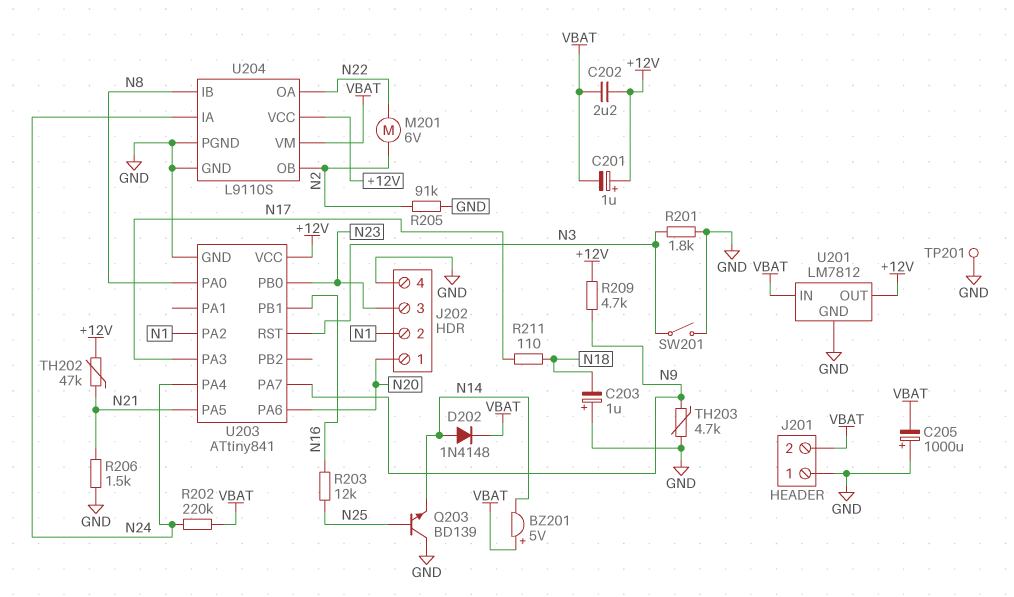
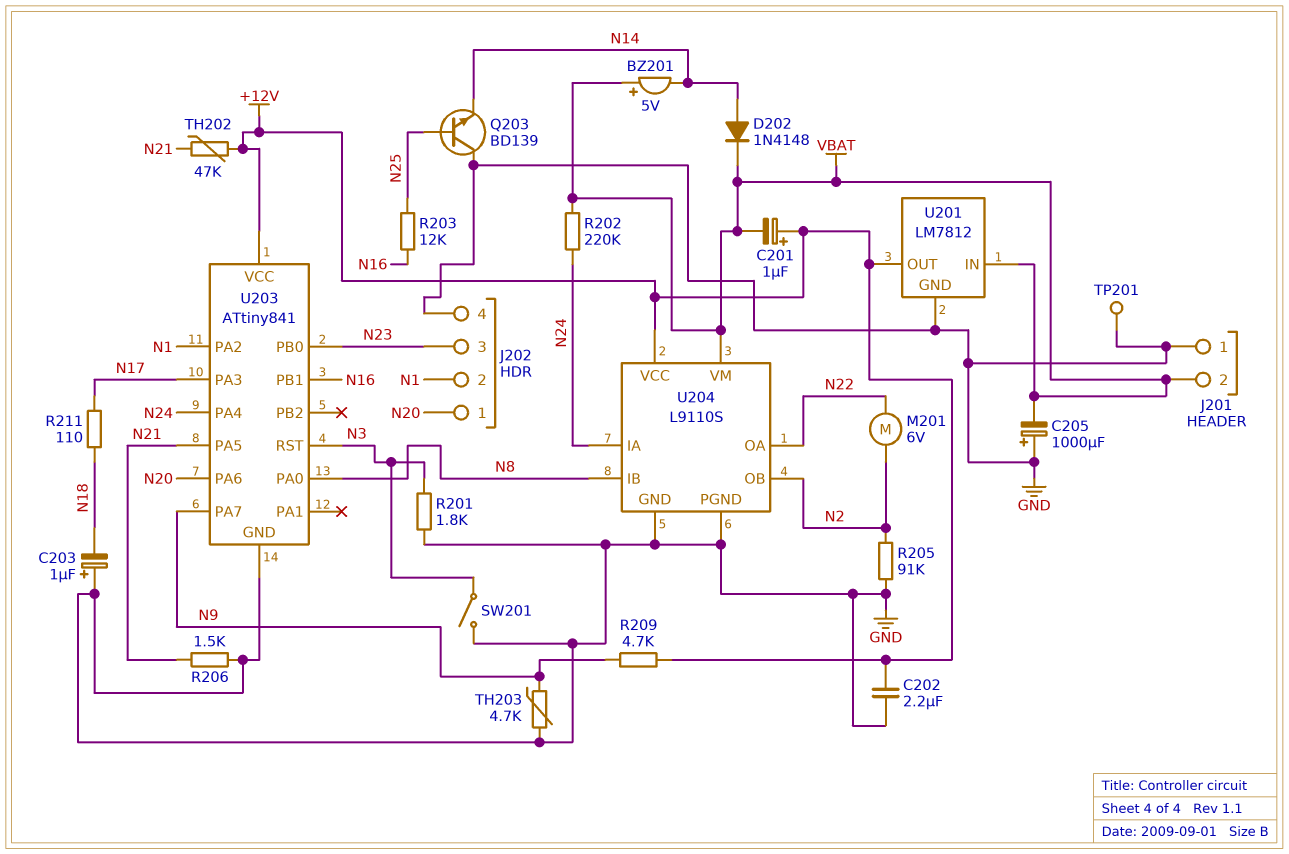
C202: 2.2uF (+12V, VBAT) -> 2.2uF (+12V, GND)

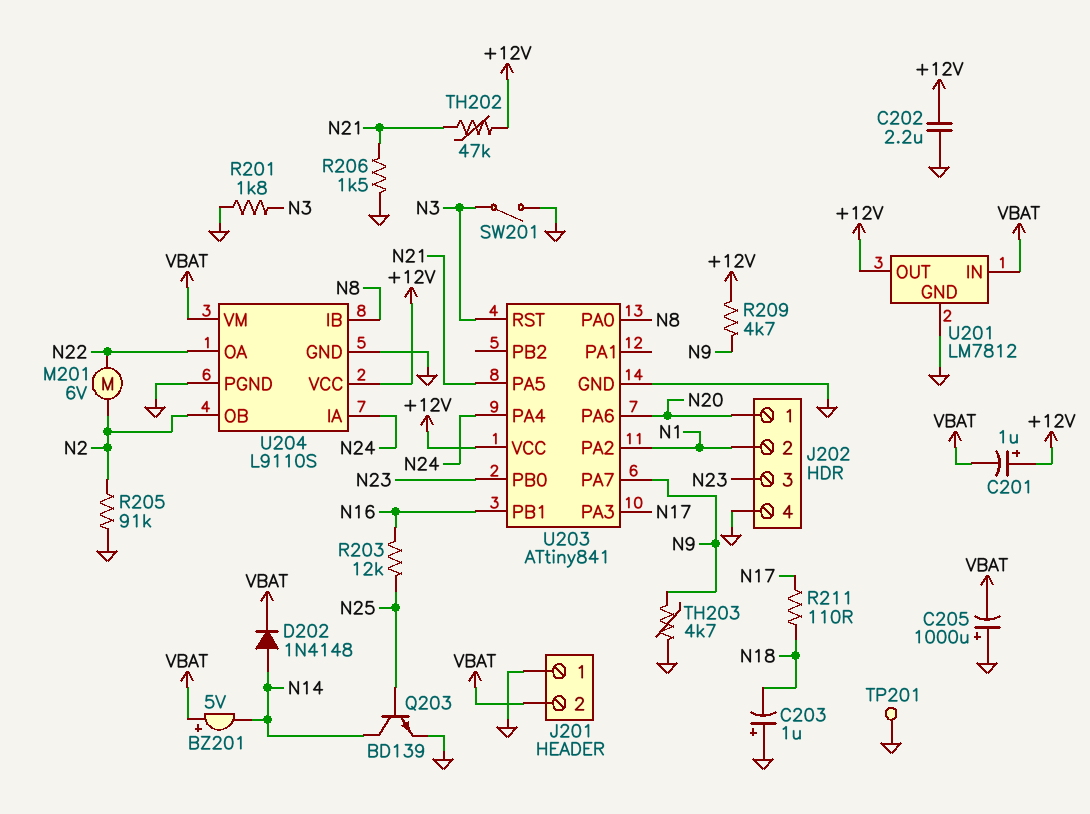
Q203: NPN BD139 (B N25, C GND, E N14) -> NPN BD139 (B N25, C N14, E GND)
R202: 220k (N24, VBAT) -> none

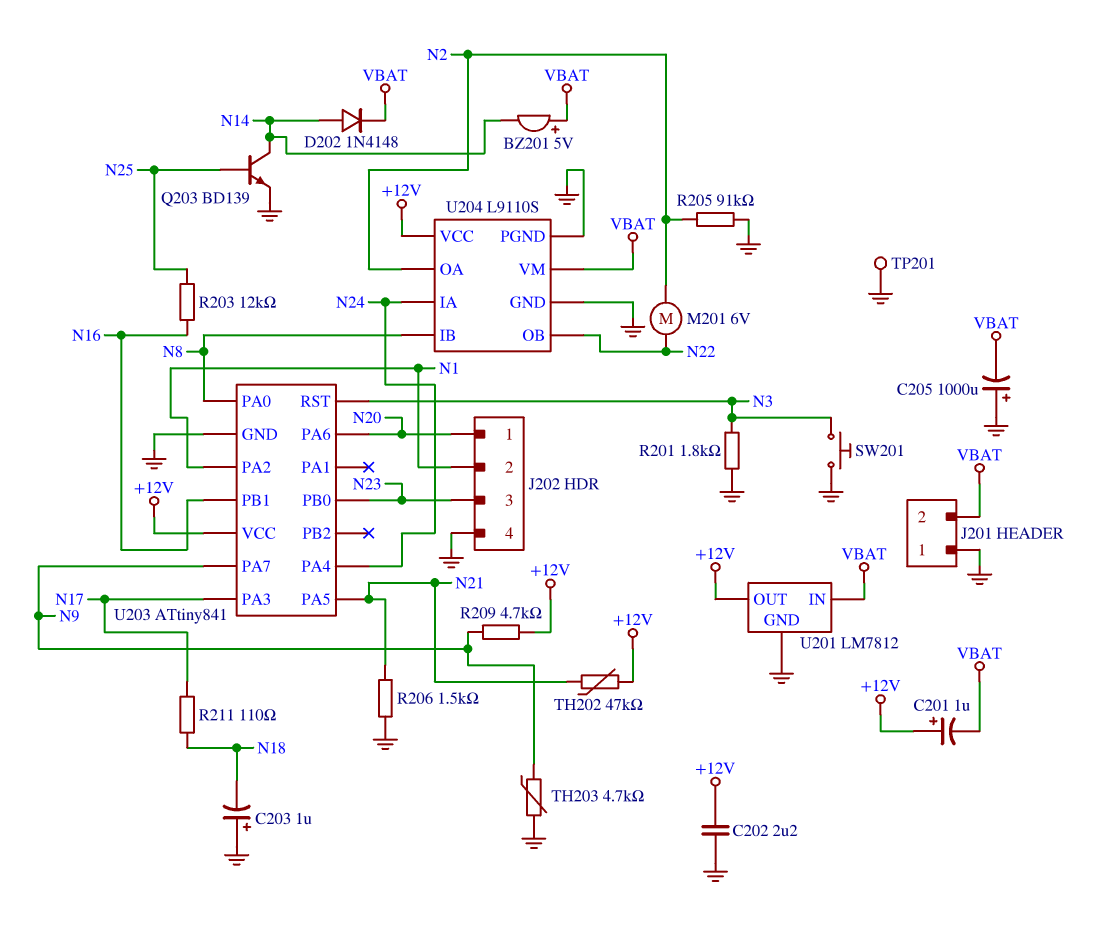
SW201: switch (GND, N3) -> button (GND, N3)
U204 pin OA: N22 -> N2
U204 pin OB: N2 -> N22

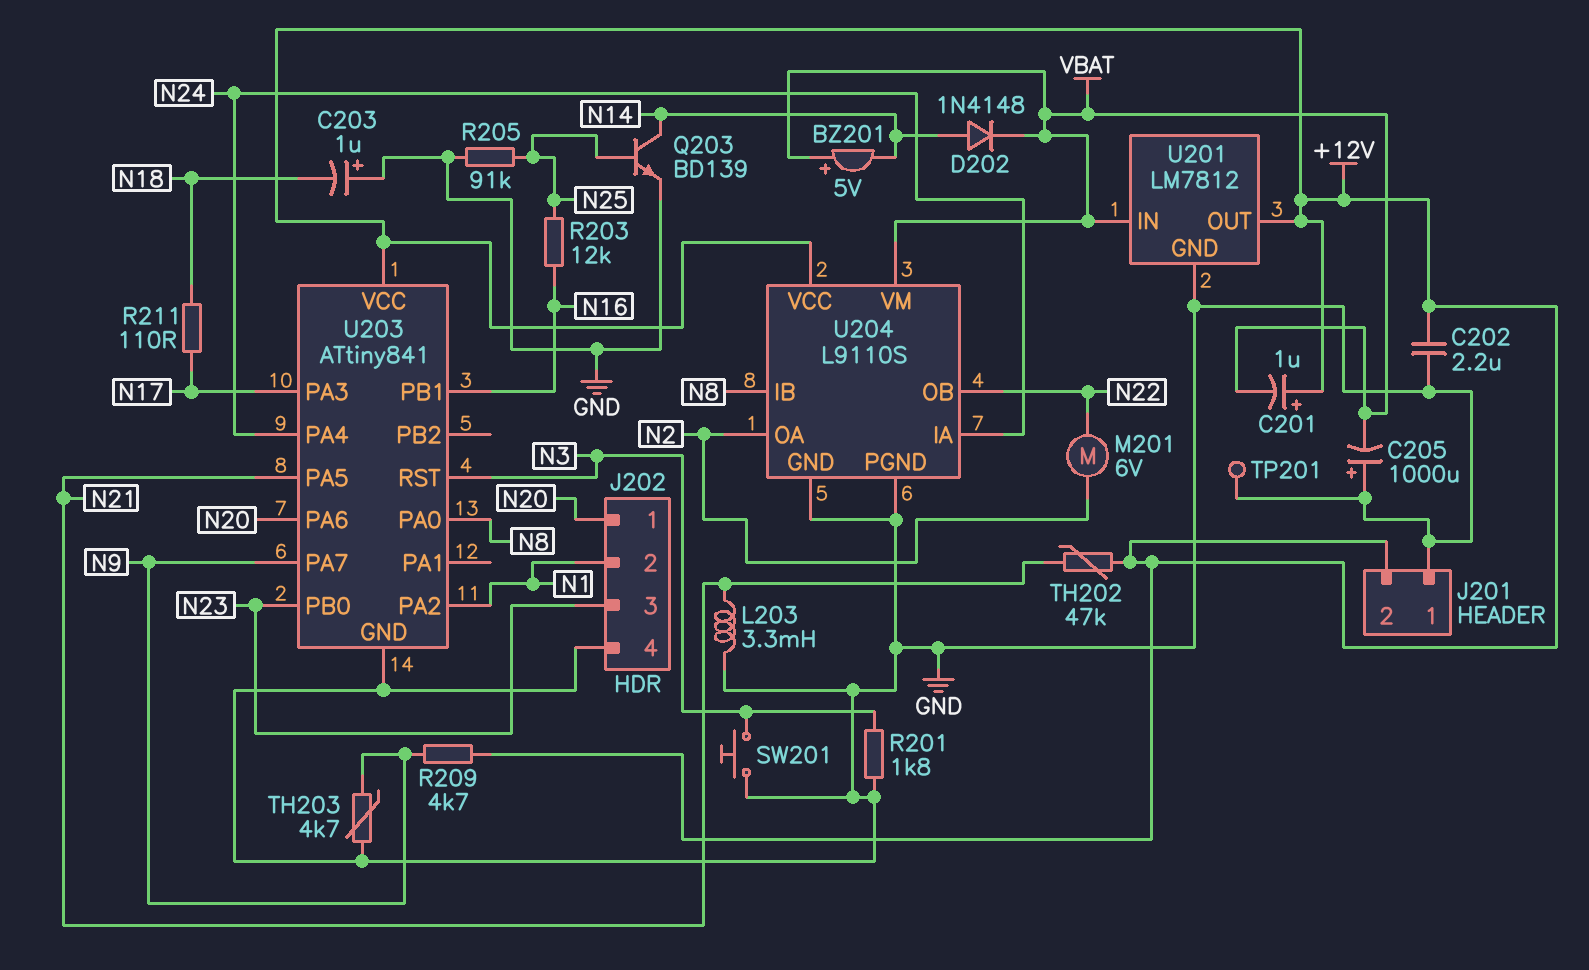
J201 pin 2: VBAT -> +12V
L203: none -> 3.3mH (GND, N21)
R205: 91k (GND, N2) -> 91k (GND, N25)
R206: 1.5k (GND, N21) -> none

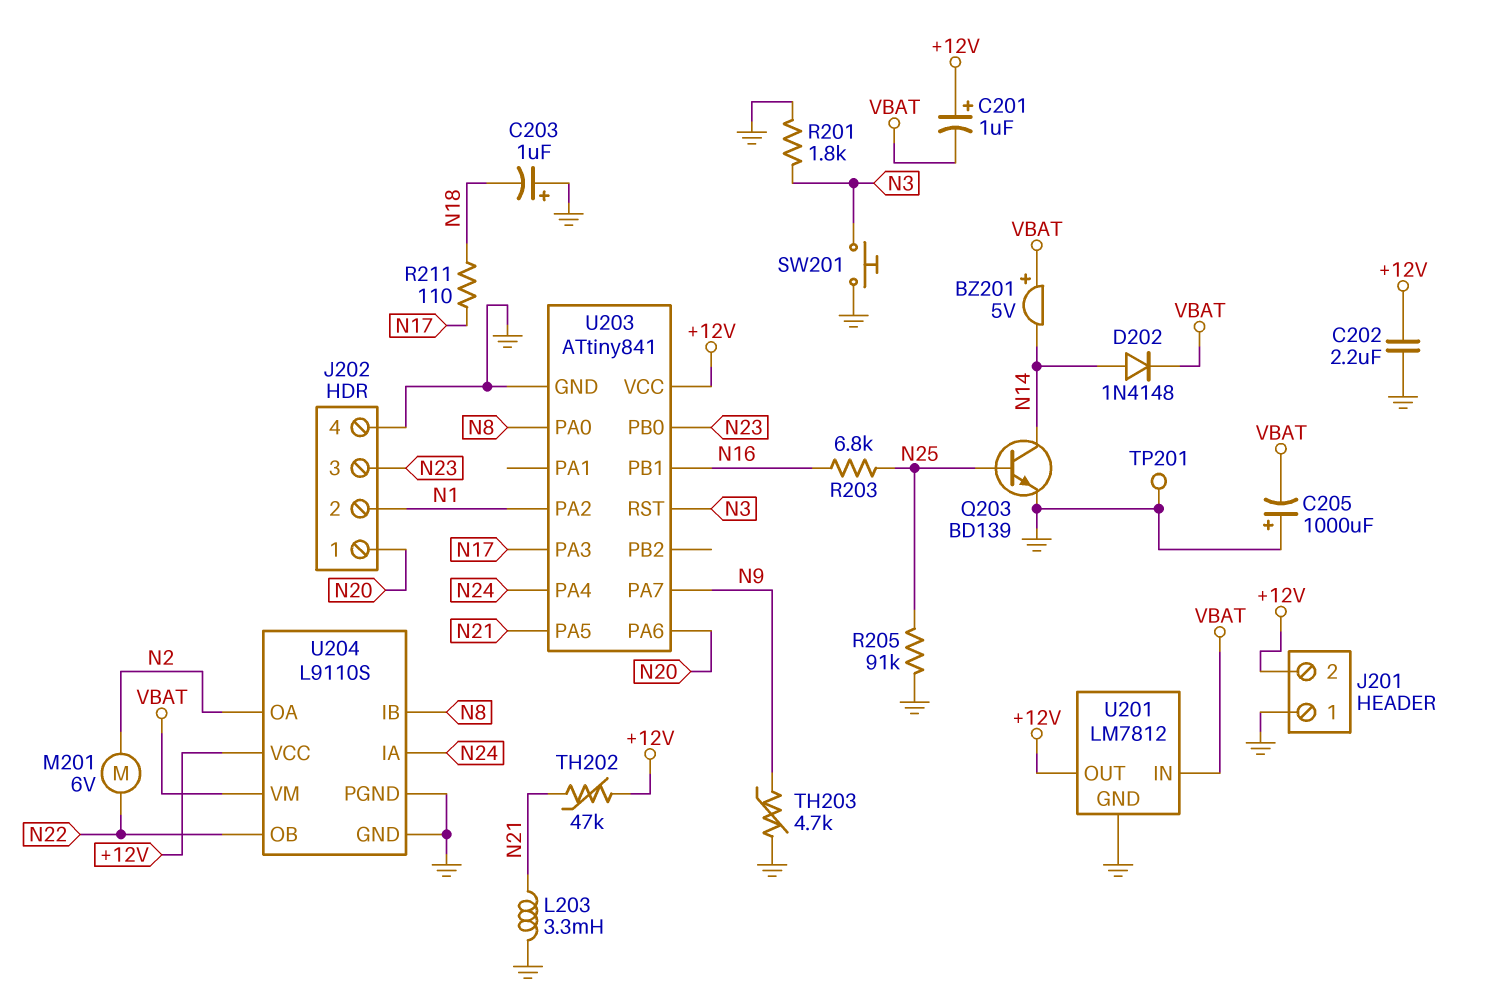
R203: 12k (N16, N25) -> 6.8k (N16, N25)
R209: 4.7k (+12V, N9) -> none

